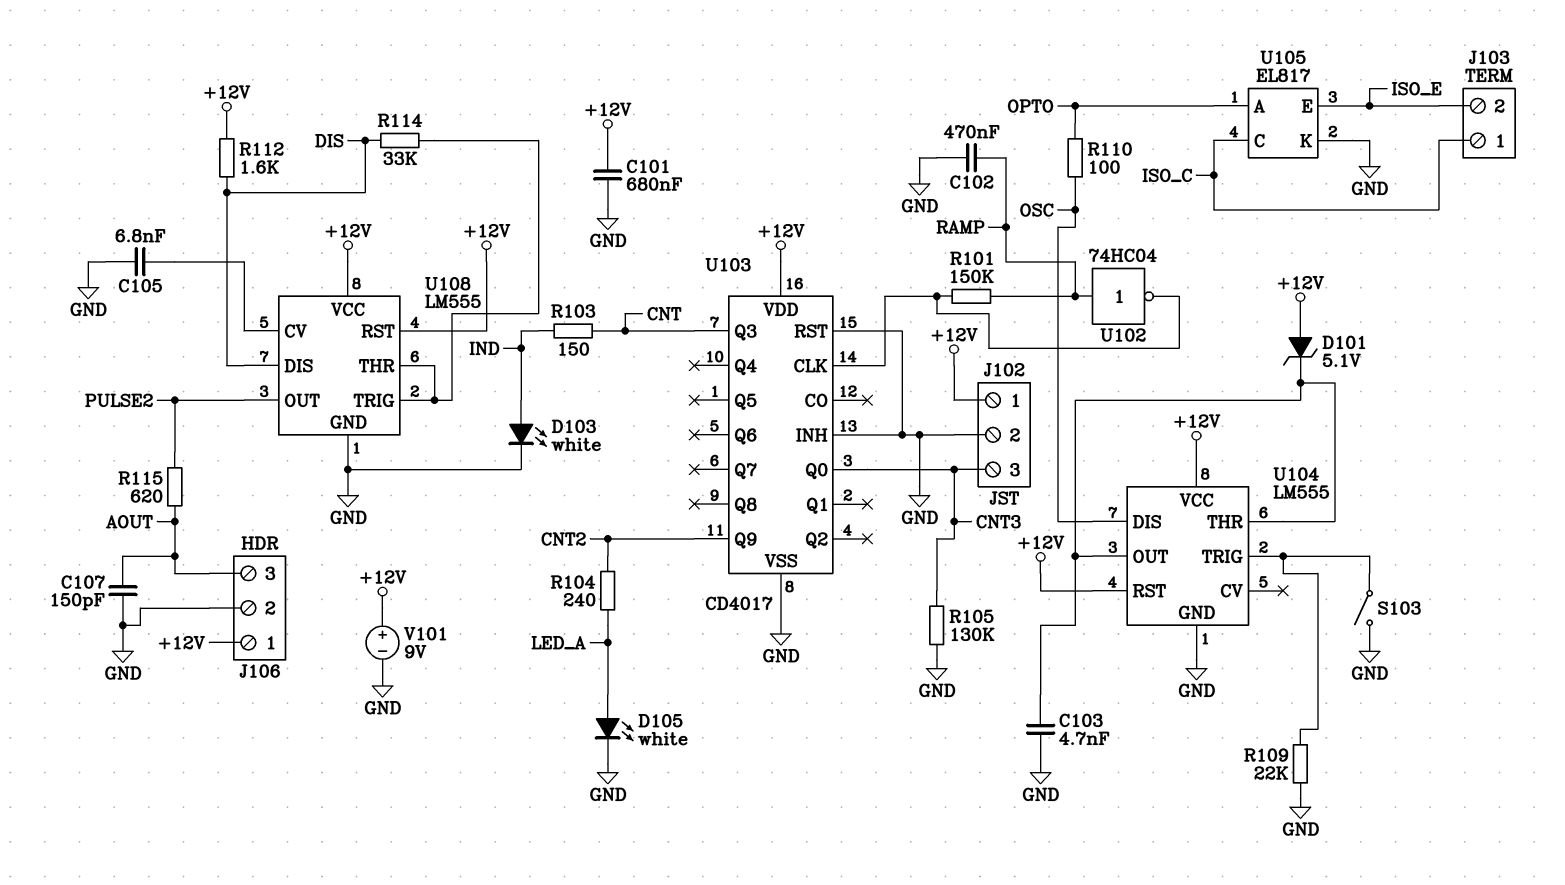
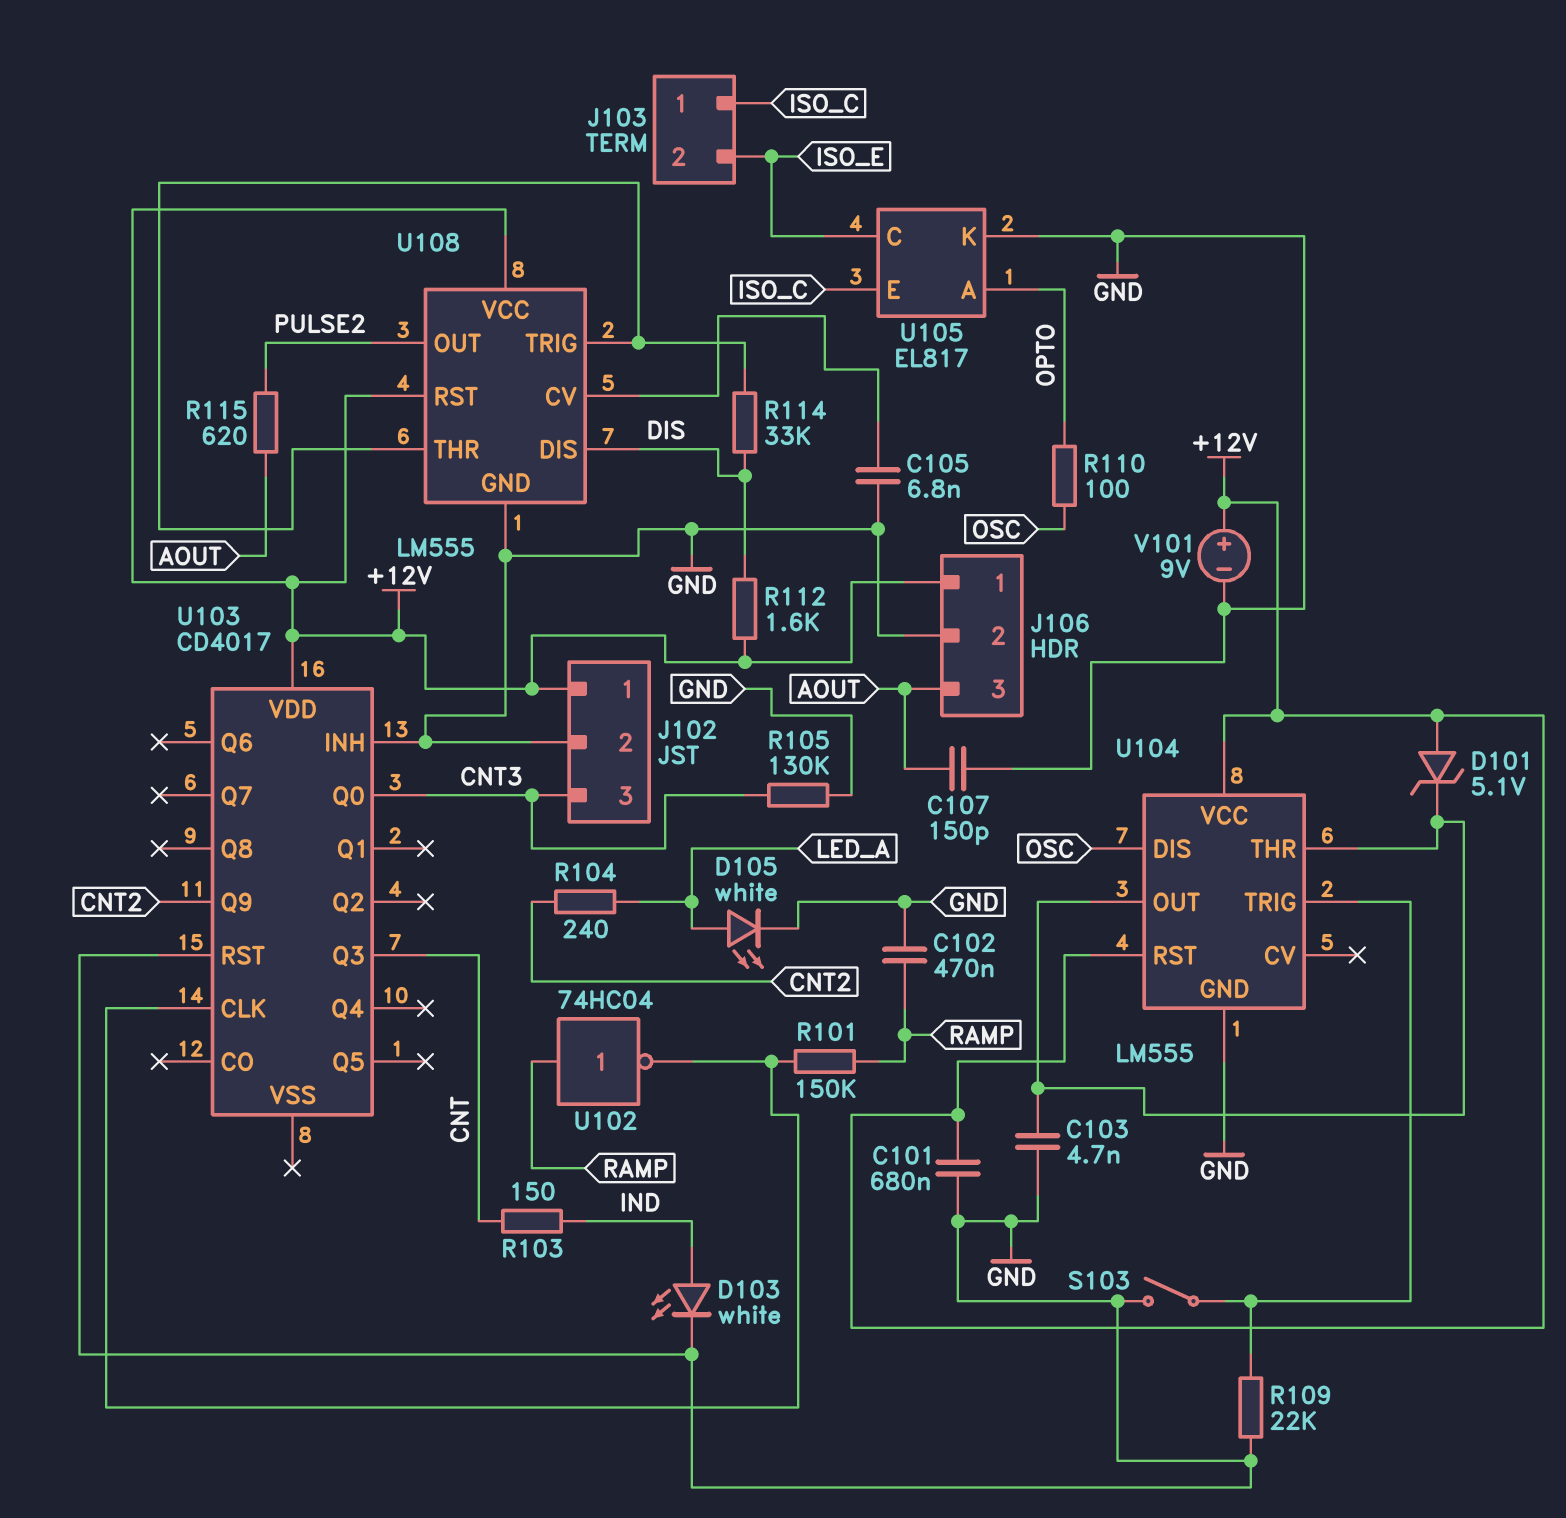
U103 pin VSS: GND -> none
U105 pin C: ISO_C -> ISO_E
U105 pin E: ISO_E -> ISO_C

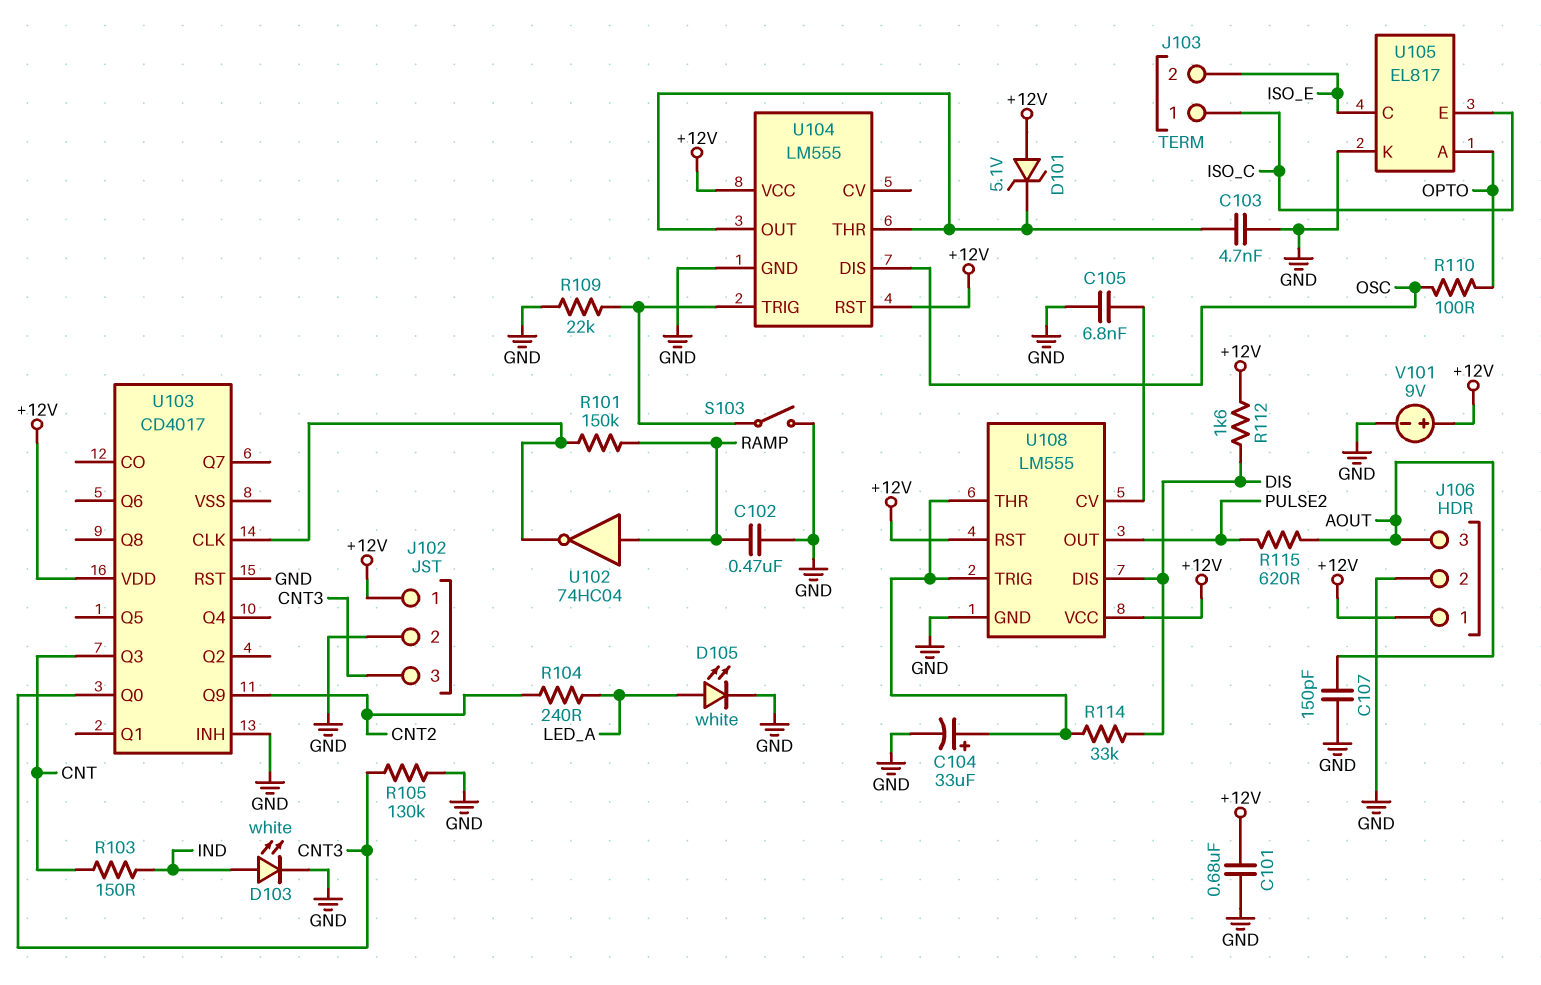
C104: none -> 33uF (plus U108/THR, minus GND)

